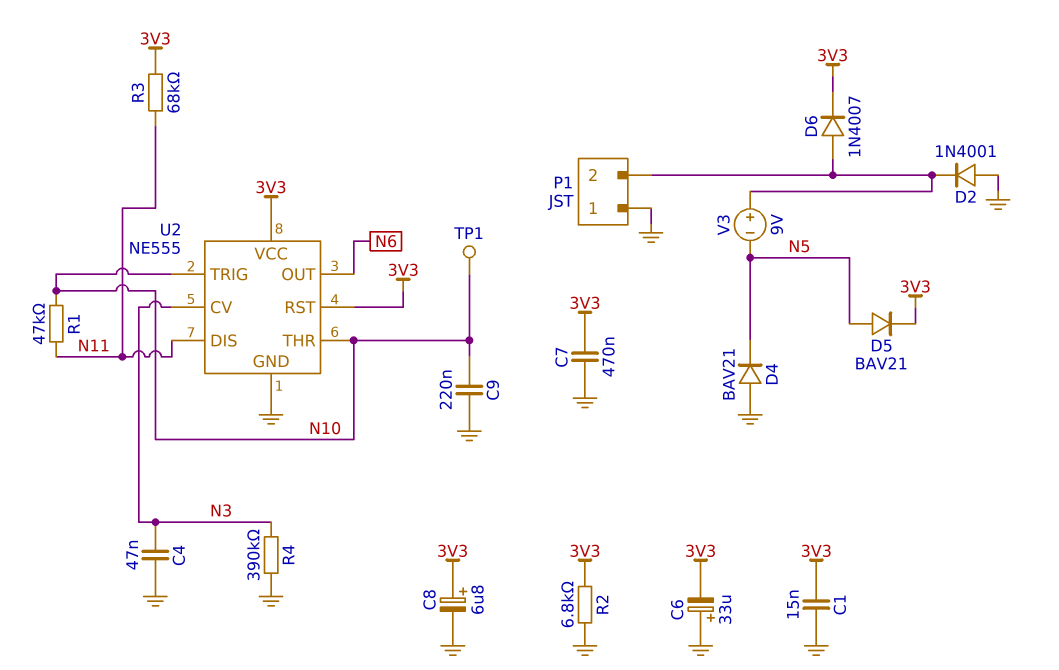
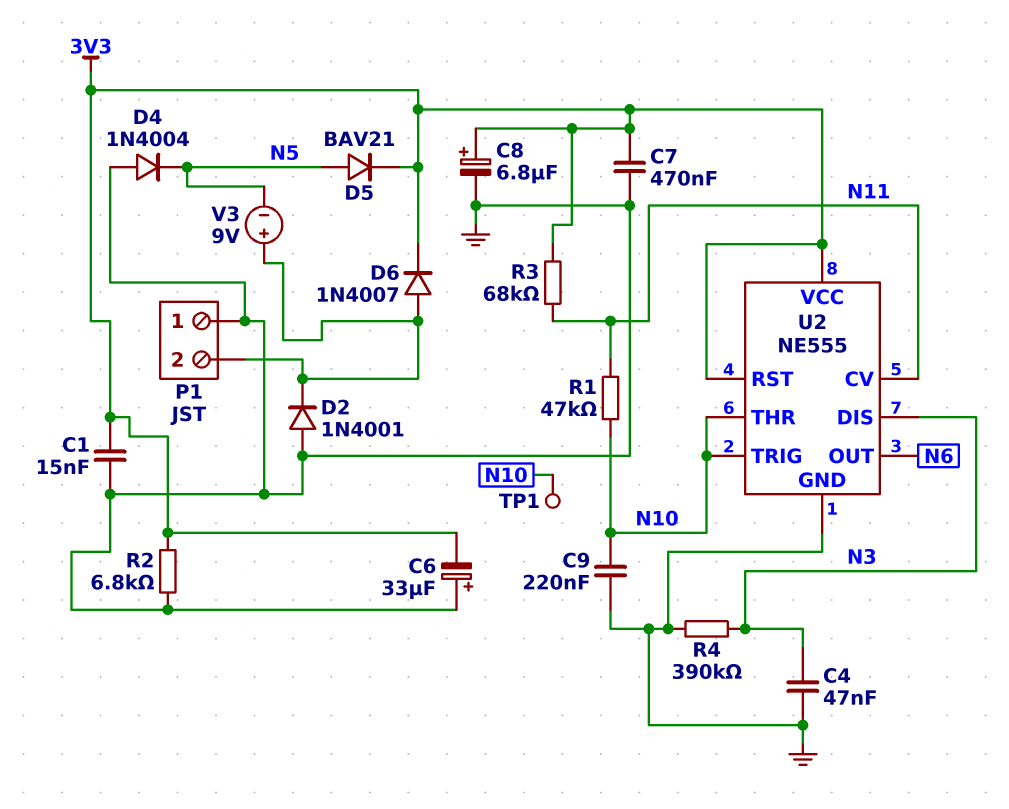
D4: diode BAV21 (A GND, K N5) -> diode 1N4004 (A GND, K N5)
U2 pin CV: N3 -> N11
U2 pin DIS: N11 -> N3

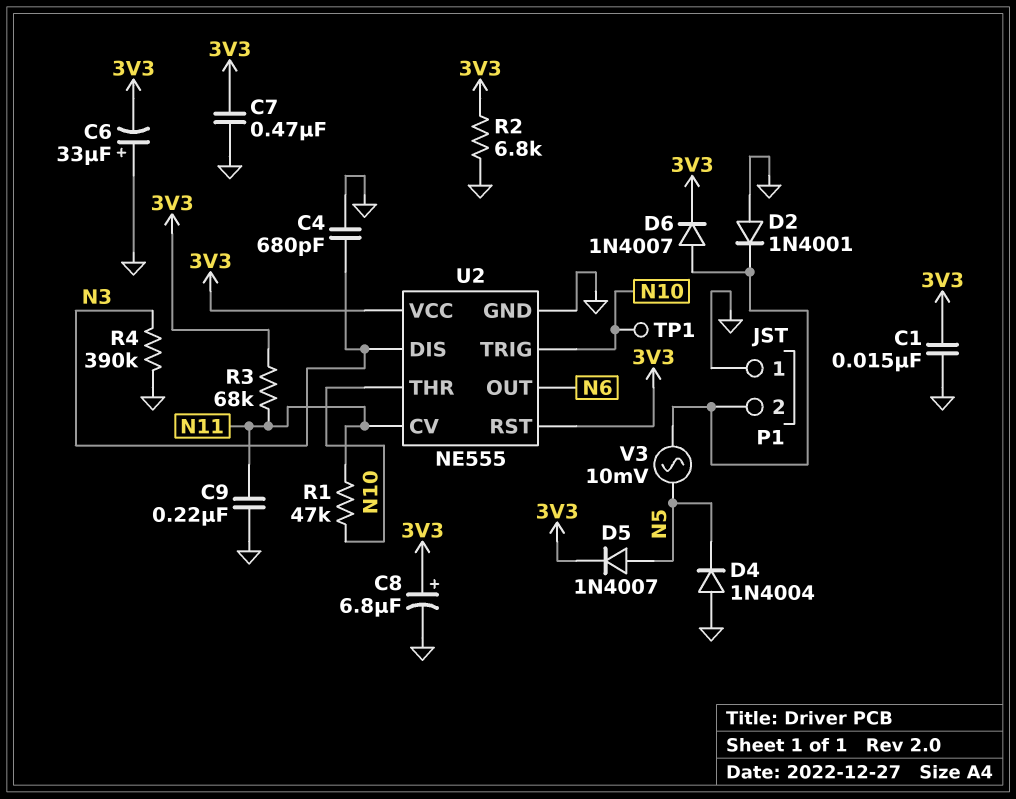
C4: 47nF (GND, N3) -> 680pF (GND, N3)
C9: 220nF (GND, N10) -> 220nF (GND, N11)
D5: diode BAV21 (A N5, K 3V3) -> diode 1N4007 (A N5, K 3V3)
V3: 9V (plus P1/2, minus N5) -> AC 10mV (N5, P1/2)

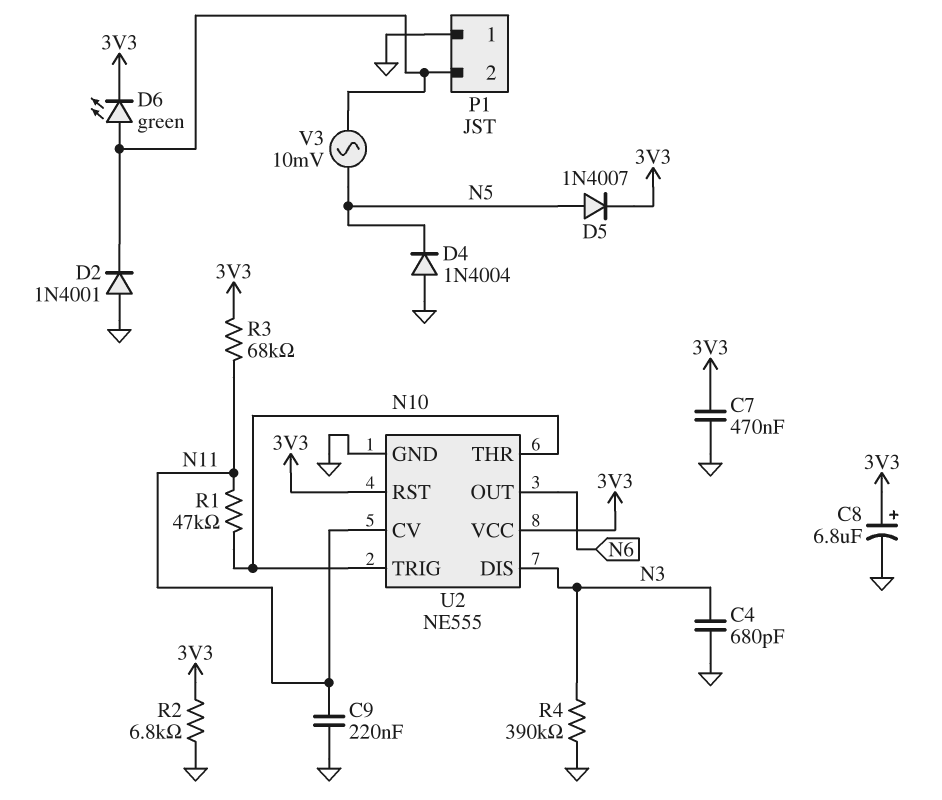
C1: 15nF (3V3, GND) -> none
C6: 33uF (plus GND, minus 3V3) -> none
D6: diode 1N4007 (A P1/2, K 3V3) -> LED green (A P1/2, K 3V3)
TP1: test point (N10) -> none

